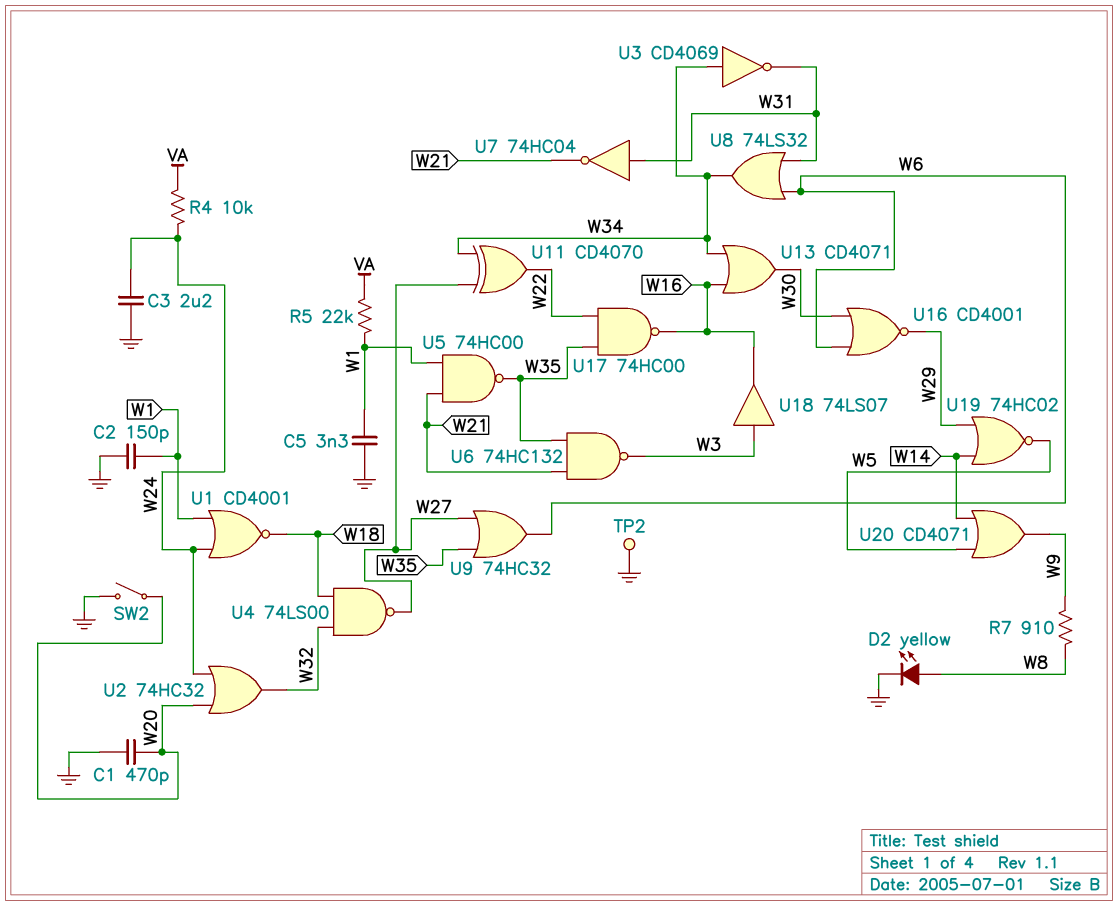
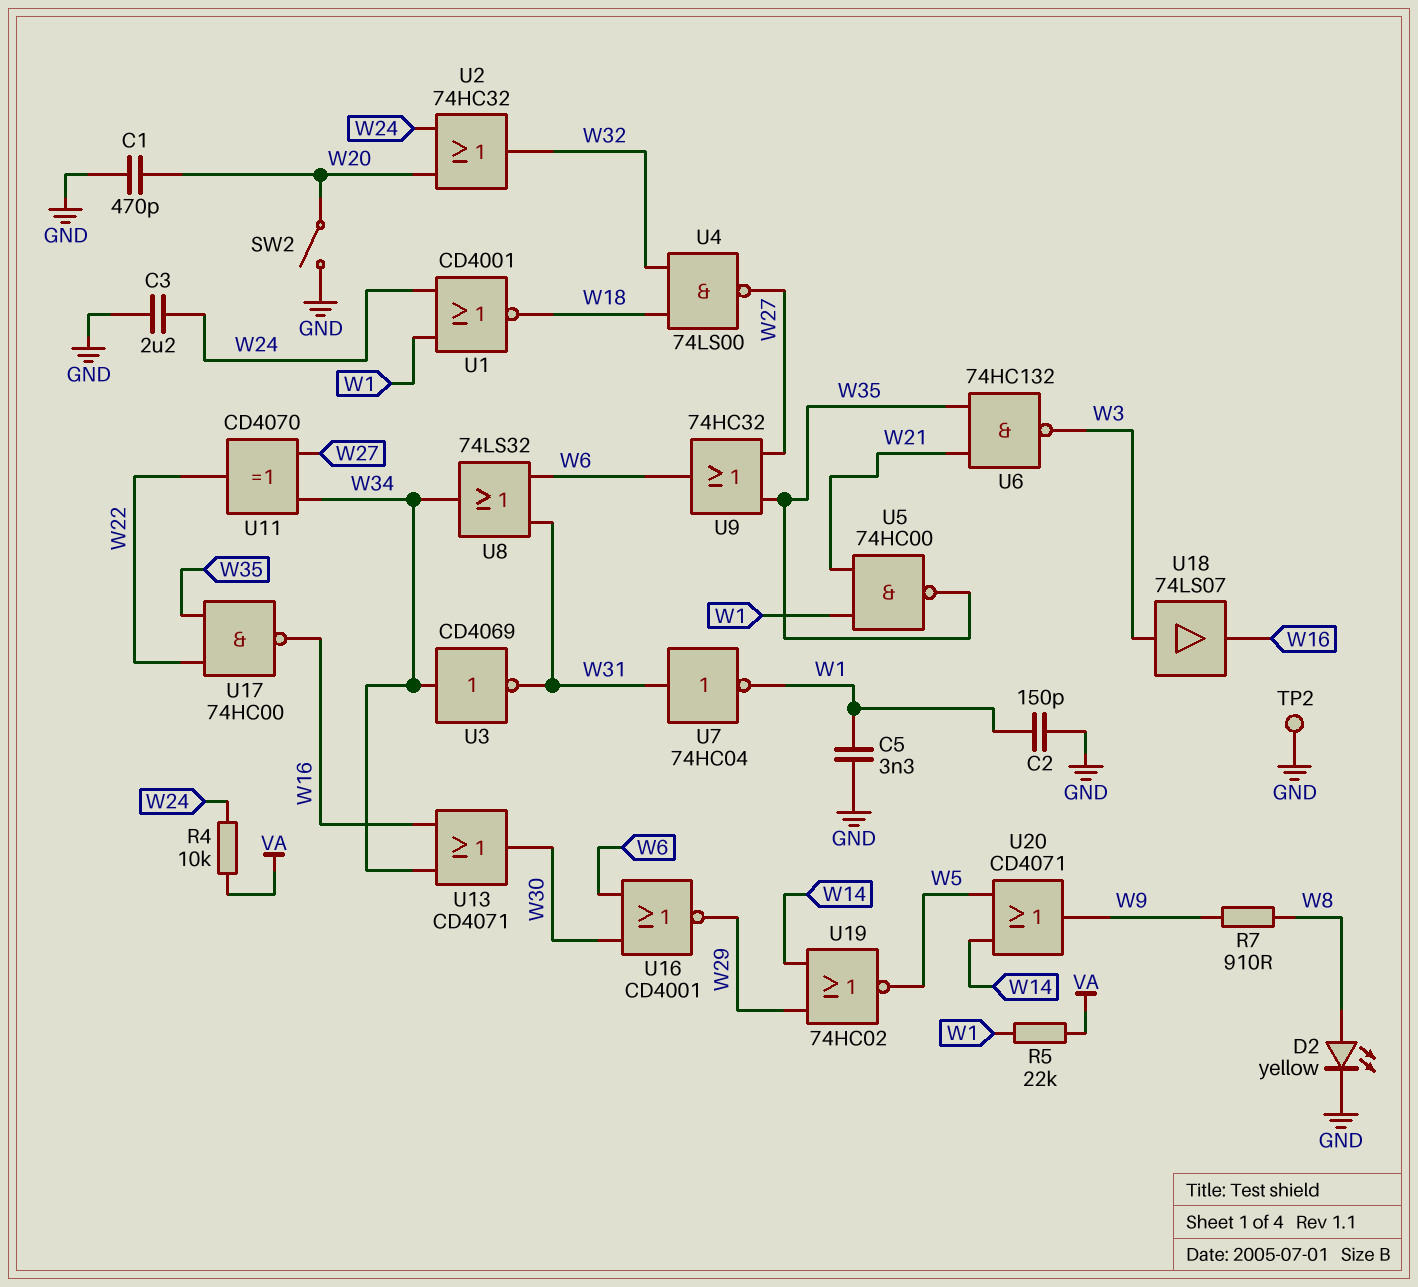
U7: NOT 74HC04 (in W31, out W21) -> NOT 74HC04 (in W31, out W1)

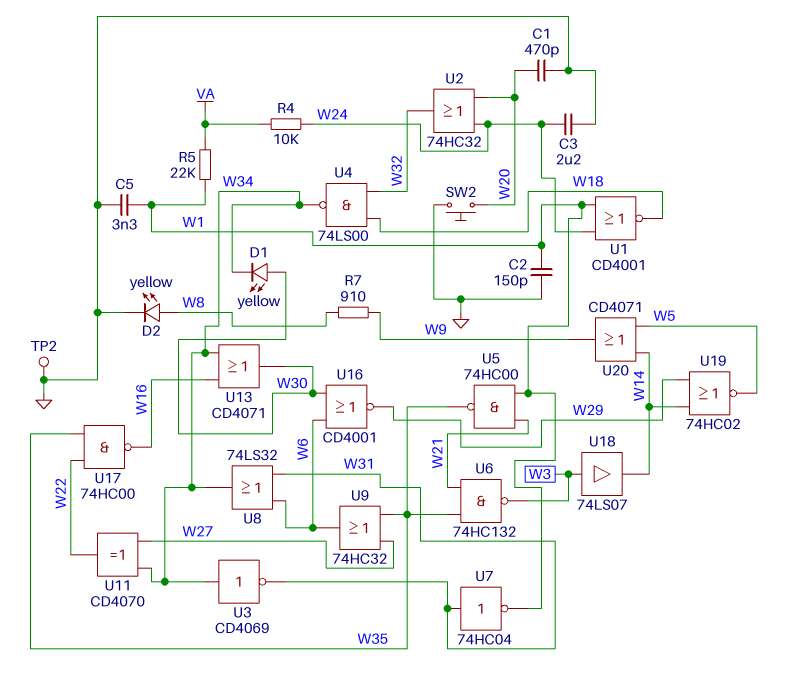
D1: none -> LED yellow (A W30, K W34)
SW2: switch (GND, W20) -> button (GND, W20)
U4: NAND 74LS00 (in W18, in W32, out W27) -> NAND 74LS00 (in W18, in W32, out W34)
U18: buffer 74LS07 (in W3, out W16) -> buffer 74LS07 (in W3, out W14)

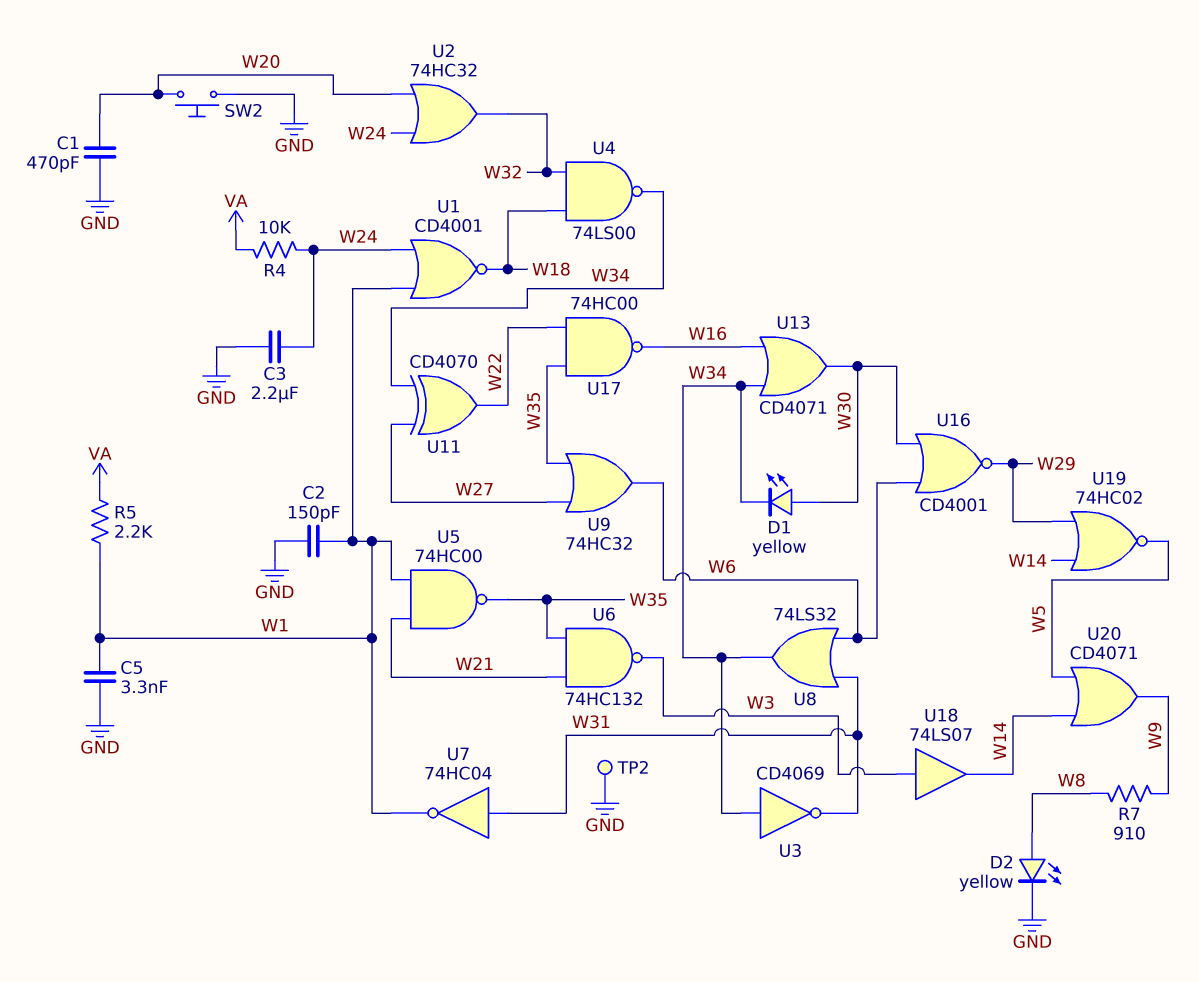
R5: 22k (VA, W1) -> 2.2k (VA, W1)

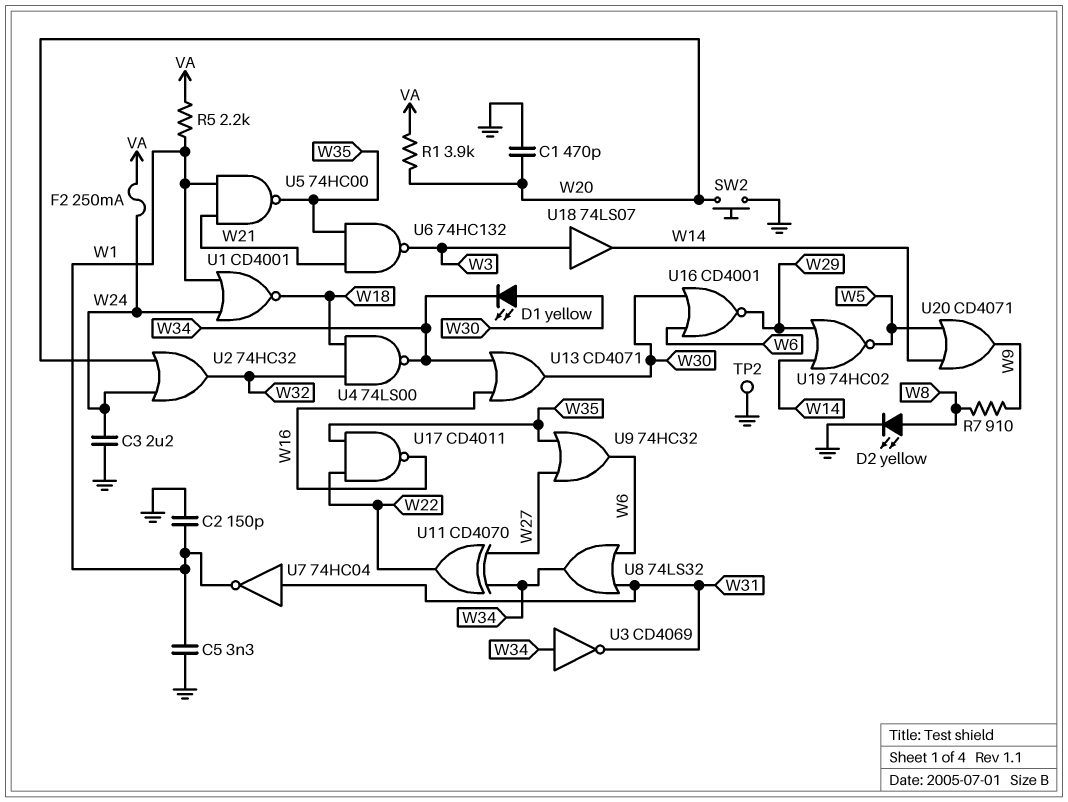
F2: none -> 250mA (VA, W24)
R1: none -> 3.9k (VA, W20)
R4: 10k (VA, W24) -> none
U17: NAND 74HC00 (in W22, in W35, out W16) -> NAND CD4011 (in W22, in W35, out W16)

